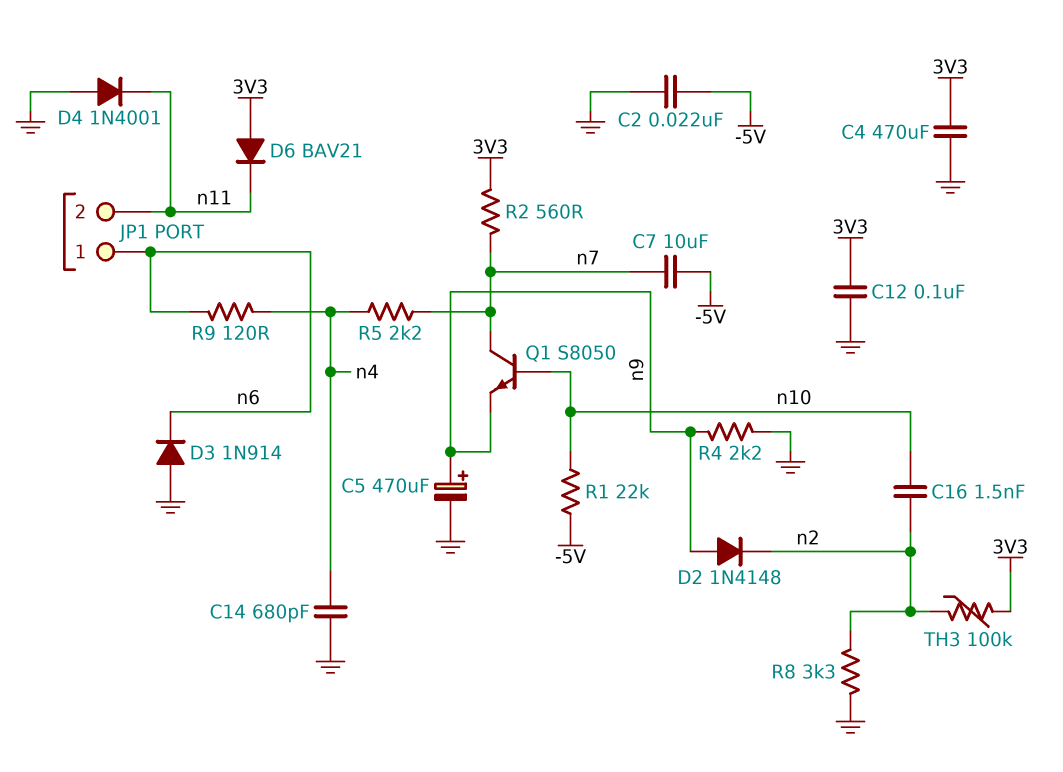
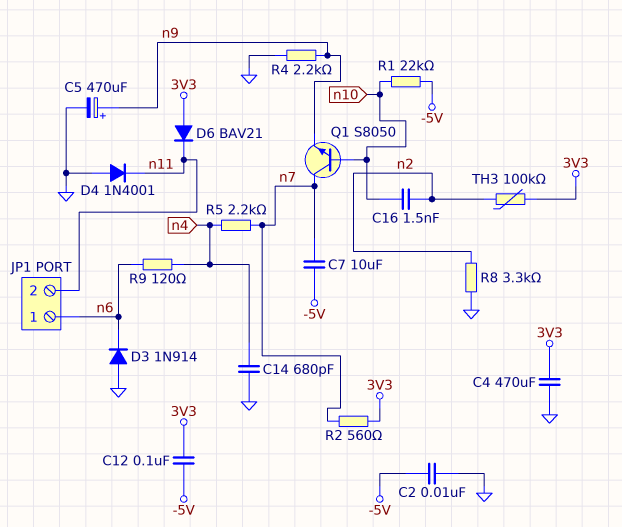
C2: 22nF (-5V, GND) -> 10nF (-5V, GND)
C12: 100nF (3V3, GND) -> 100nF (-5V, 3V3)
D2: diode 1N4148 (A n9, K n2) -> none

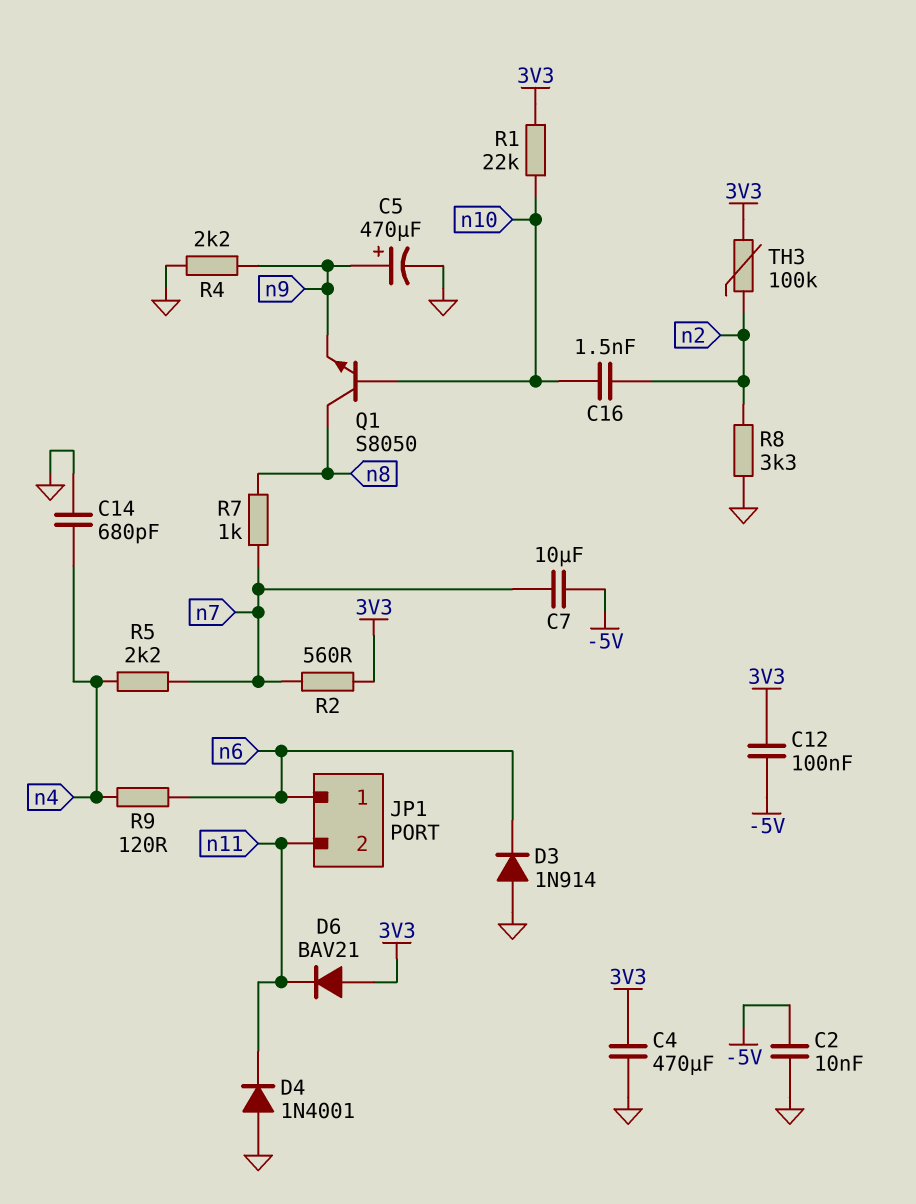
Q1: NPN S8050 (B n10, C n7, E n9) -> NPN S8050 (B n10, C n8, E n9)
R1: 22k (-5V, n10) -> 22k (3V3, n10)
R7: none -> 1k (n7, n8)

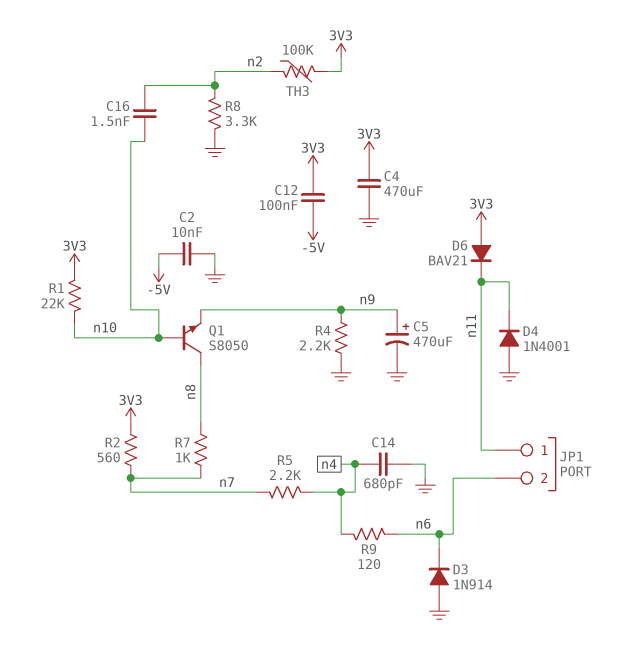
C7: 10uF (-5V, n7) -> none
JP1 pin 1: n6 -> n11
JP1 pin 2: n11 -> n6

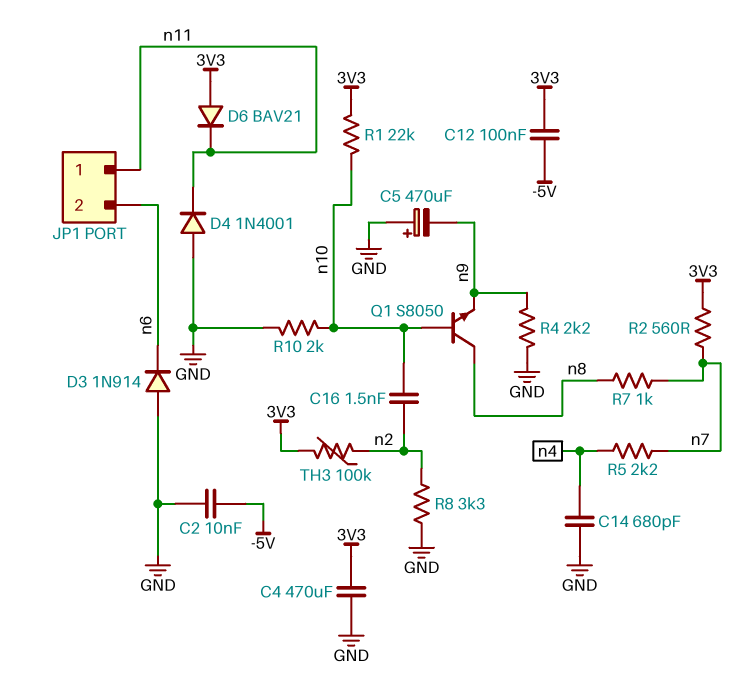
C5: 470uF (plus n9, minus GND) -> 470uF (plus GND, minus n9)
R9: 120 (n4, n6) -> none
R10: none -> 2k (GND, n10)

